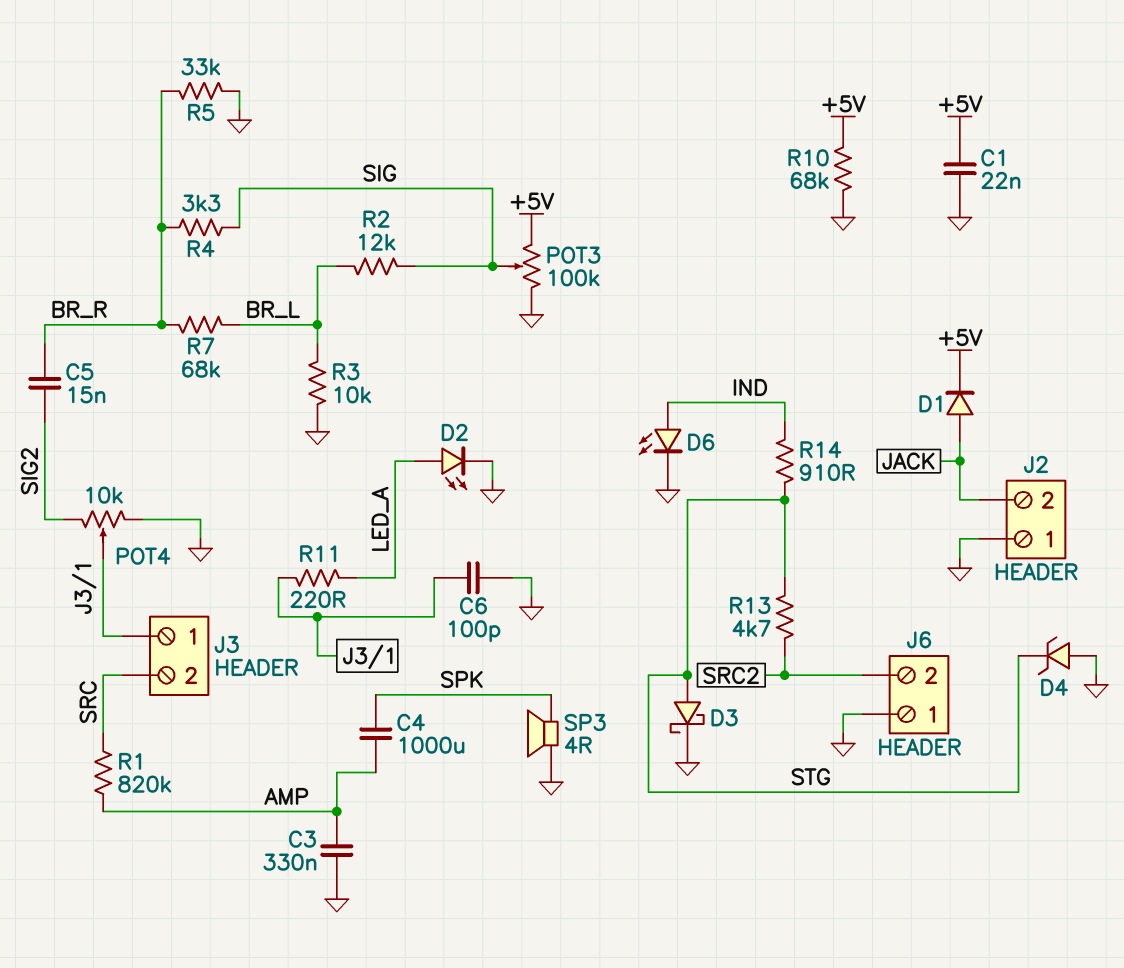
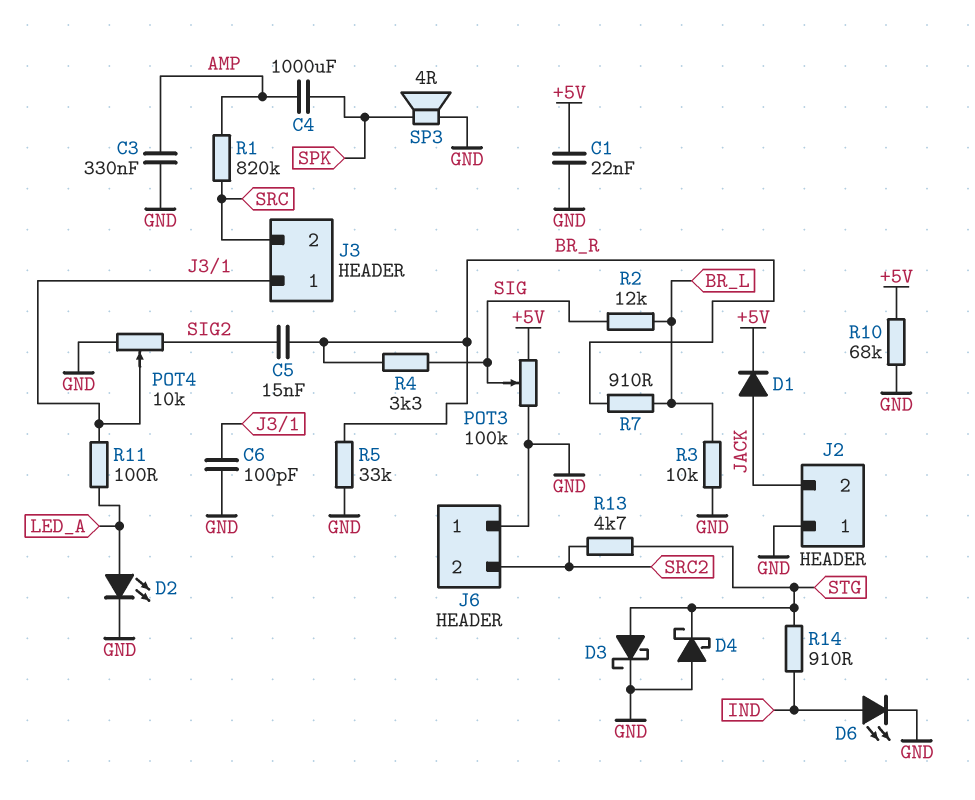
D4: zener (A GND, K STG) -> schottky (A GND, K STG)
R7: 68k (BR_L, BR_R) -> 910 (BR_L, BR_R)
R11: 220 (J3/1, LED_A) -> 100 (J3/1, LED_A)

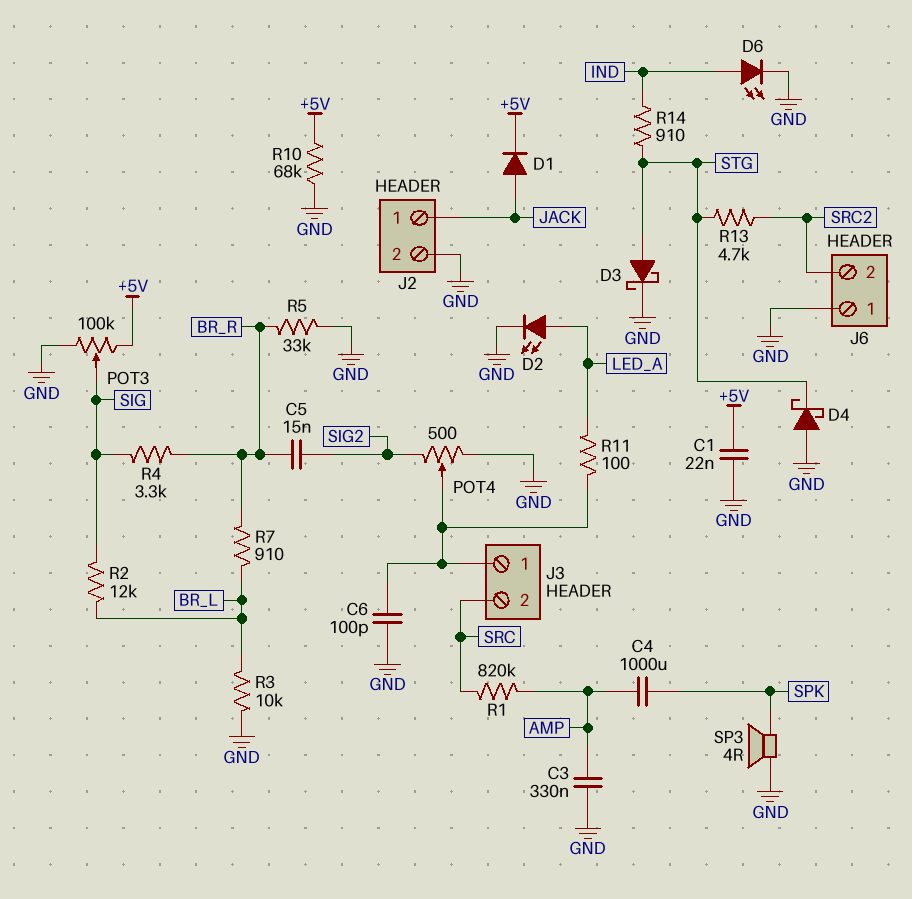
J2 pin 1: GND -> JACK
J2 pin 2: JACK -> GND
POT4: 10k (GND, SIG2, wiper J3/1) -> 500 (GND, SIG2, wiper J3/1)

